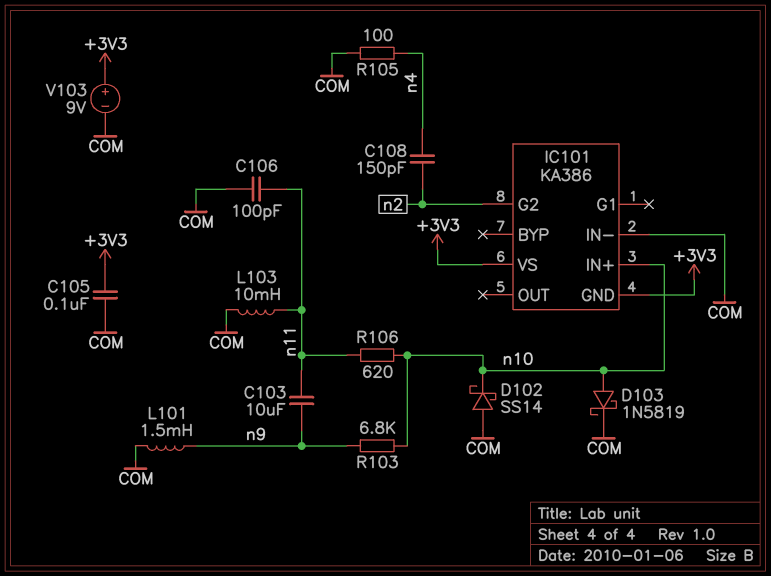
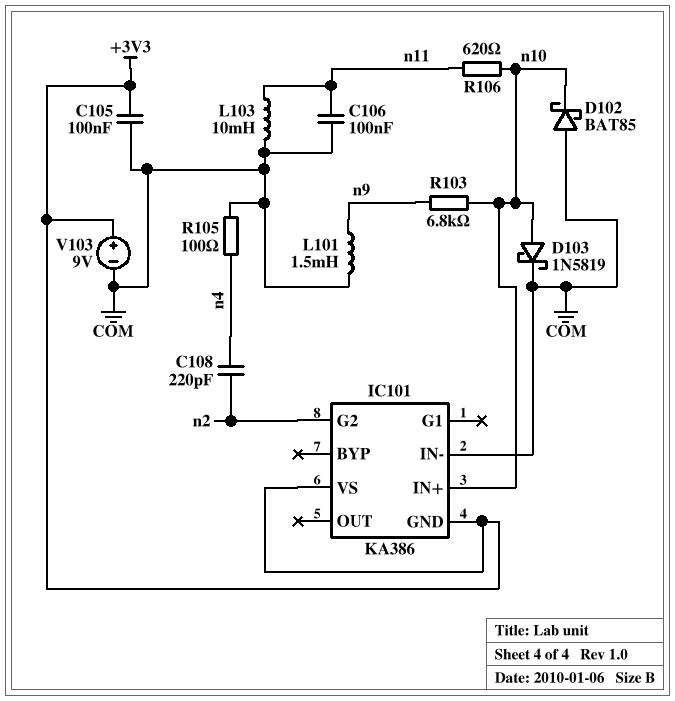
C103: 10uF (n9, n11) -> none
C106: 100pF (COM, n11) -> 100nF (COM, n11)
C108: 150pF (n2, n4) -> 220pF (n2, n4)
D102: schottky SS14 (A COM, K n10) -> schottky BAT85 (A COM, K n10)

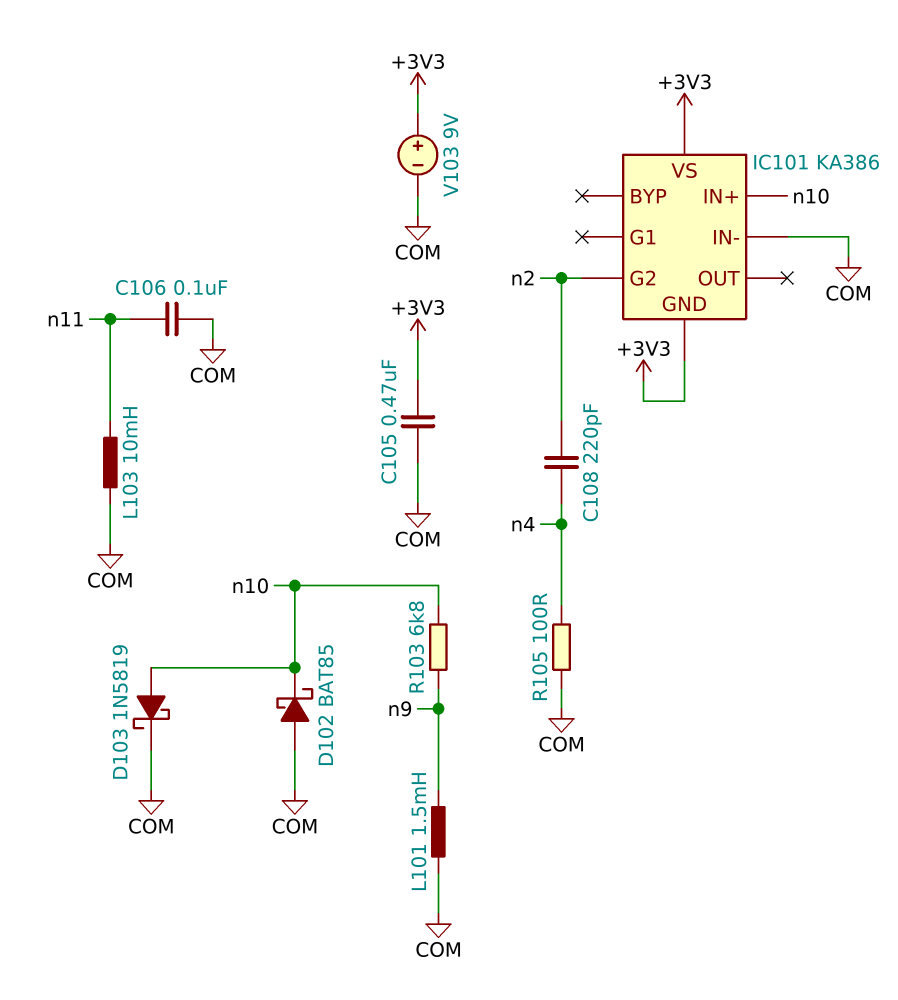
C105: 100nF (+3V3, COM) -> 470nF (+3V3, COM)
R106: 620 (n10, n11) -> none

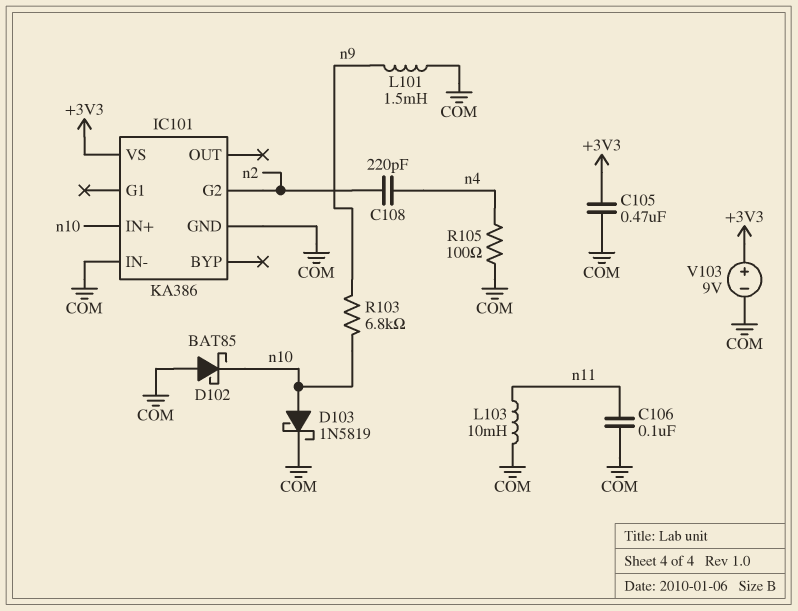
IC101 pin GND: +3V3 -> COM

